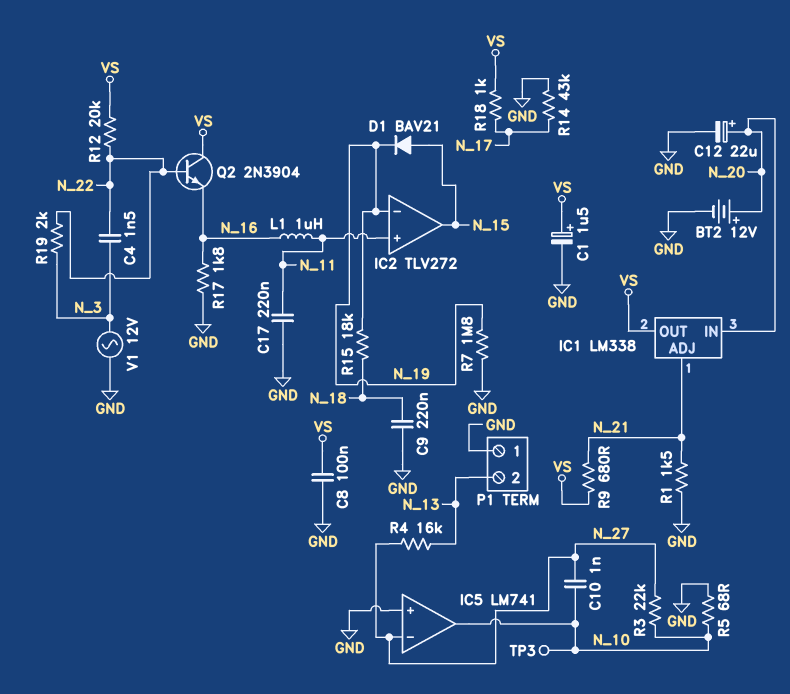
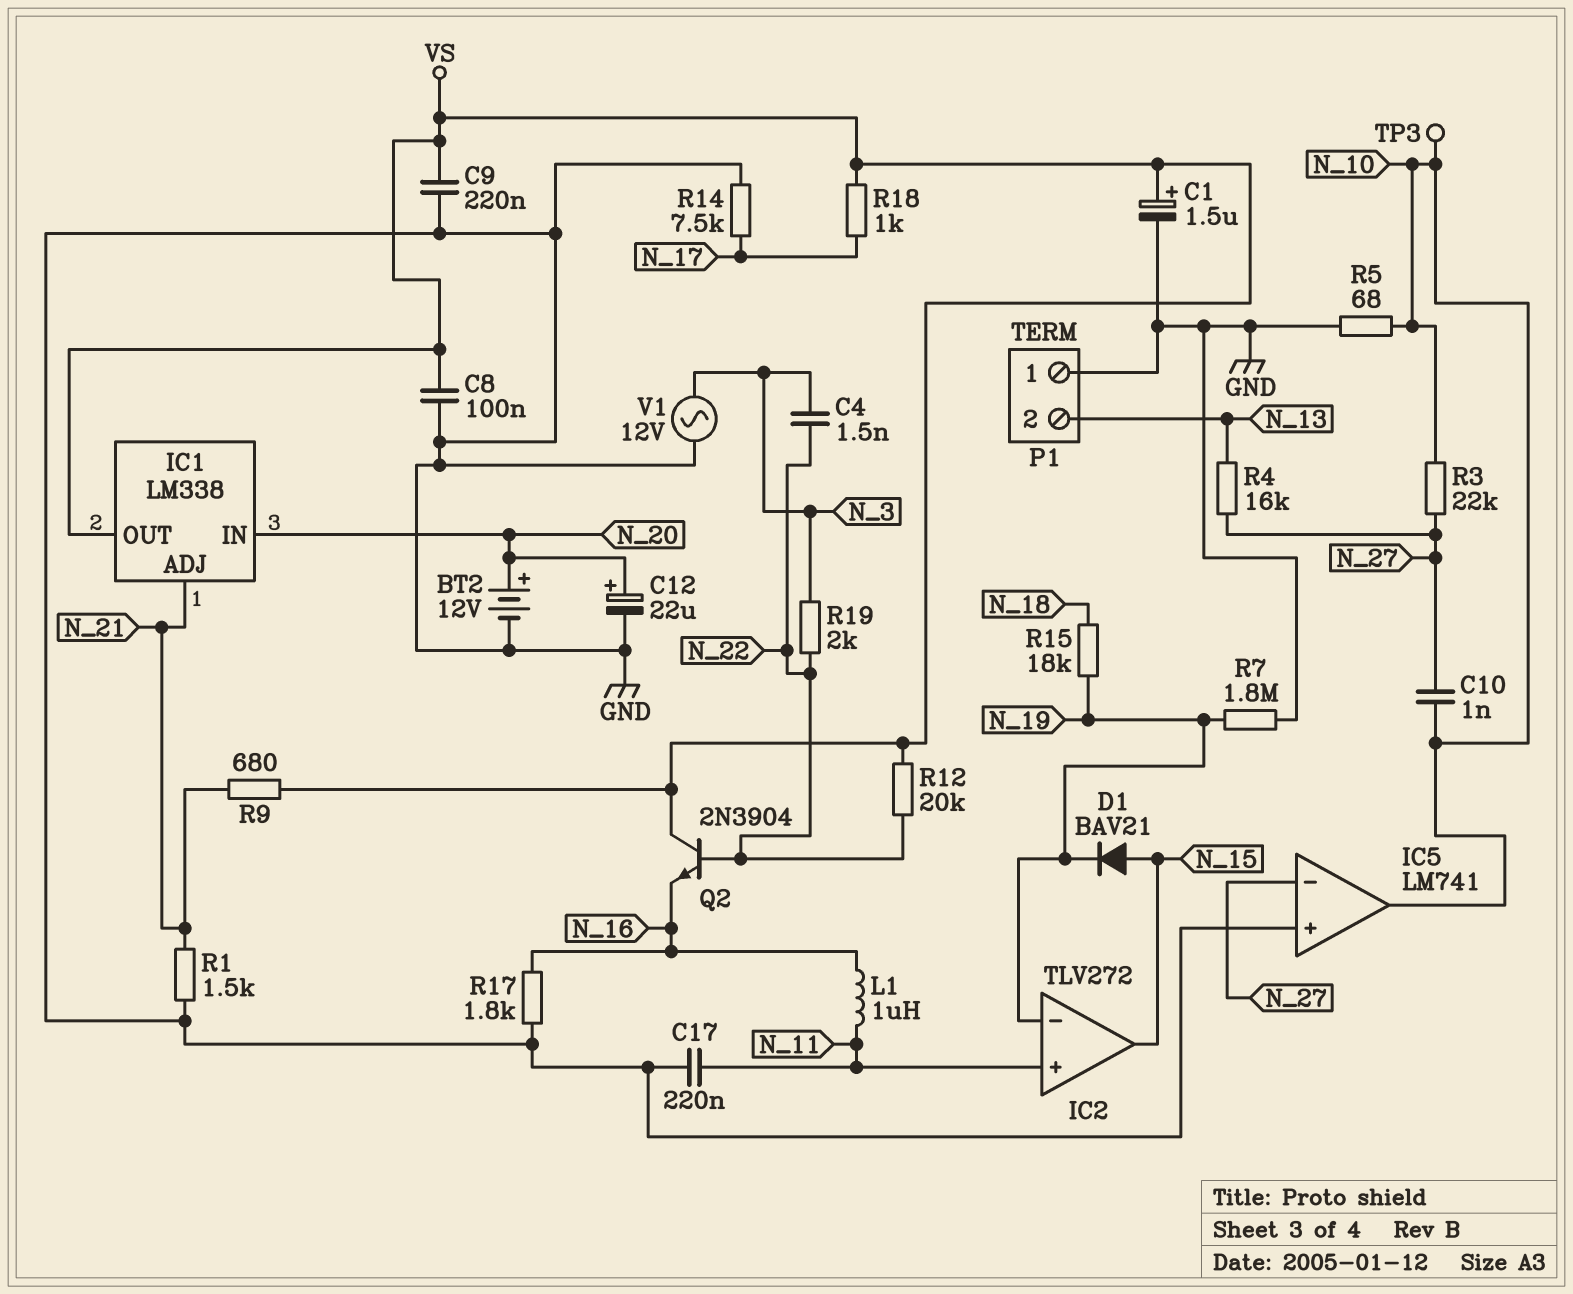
C9: 220nF (GND, N_18) -> 220nF (GND, VS)
R14: 43k (GND, N_17) -> 7.5k (GND, N_17)

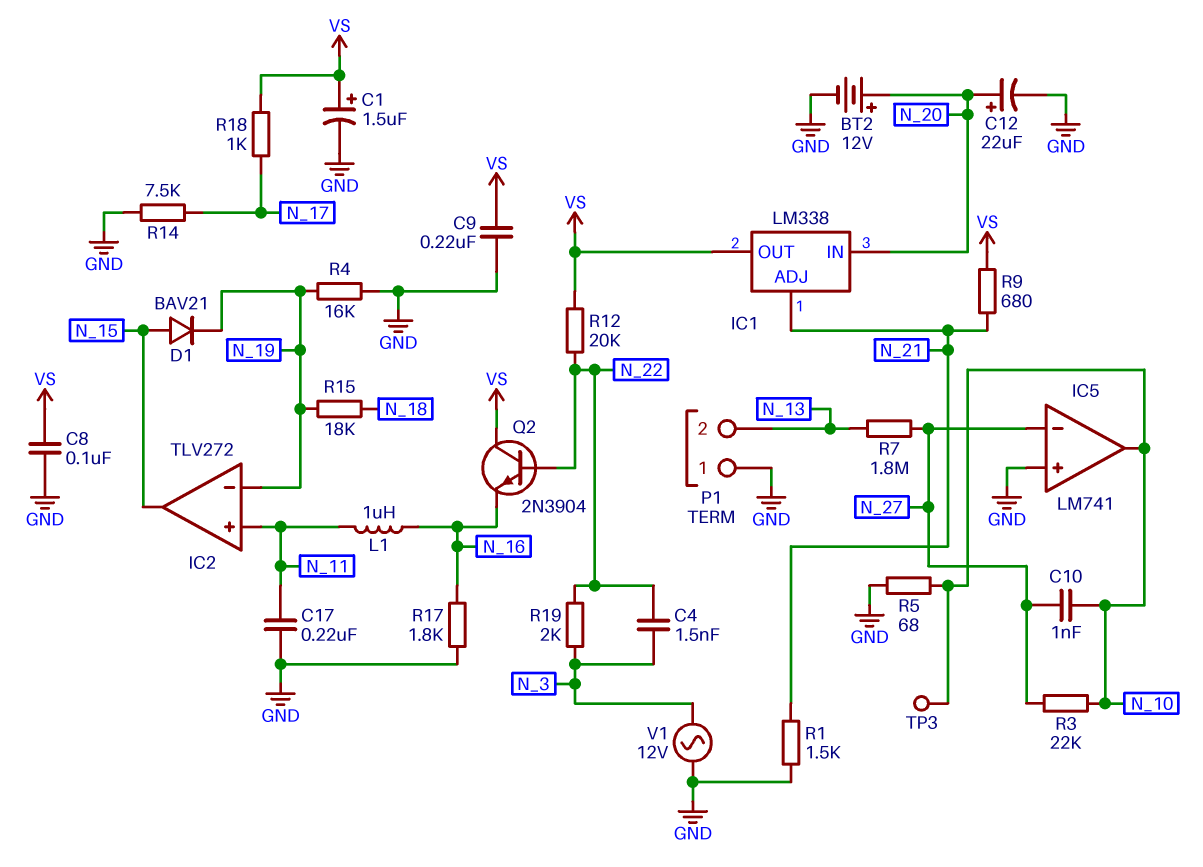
R4: 16k (N_13, N_27) -> 16k (GND, N_19)
R7: 1.8M (GND, N_19) -> 1.8M (N_13, N_27)

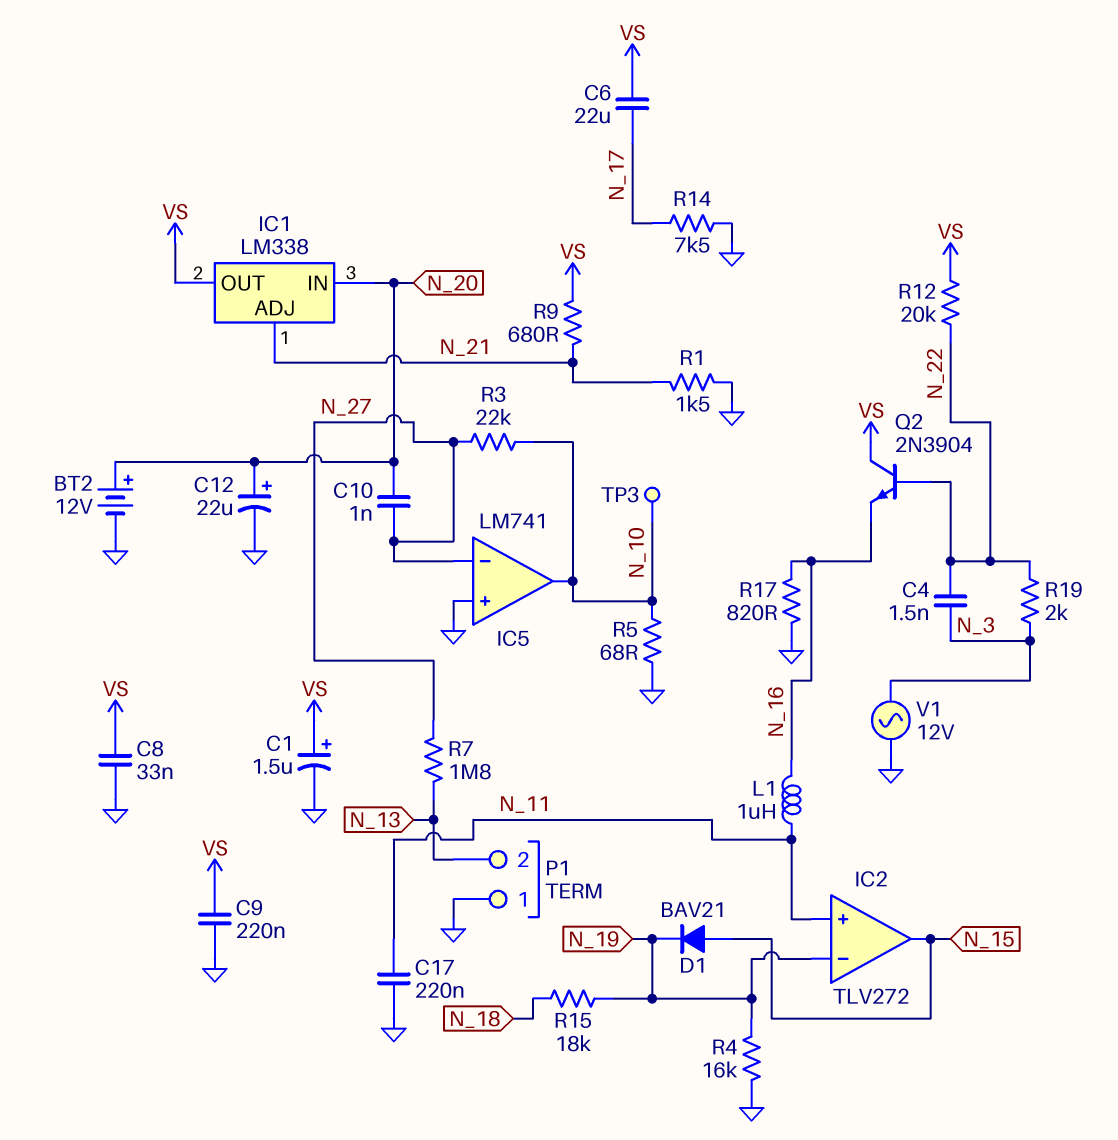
C6: none -> 22uF (N_17, VS)
C8: 100nF (GND, VS) -> 33nF (GND, VS)
C10: 1nF (N_10, N_27) -> 1nF (N_20, N_27)
R17: 1.8k (GND, N_16) -> 820 (GND, N_16)
R18: 1k (N_17, VS) -> none

